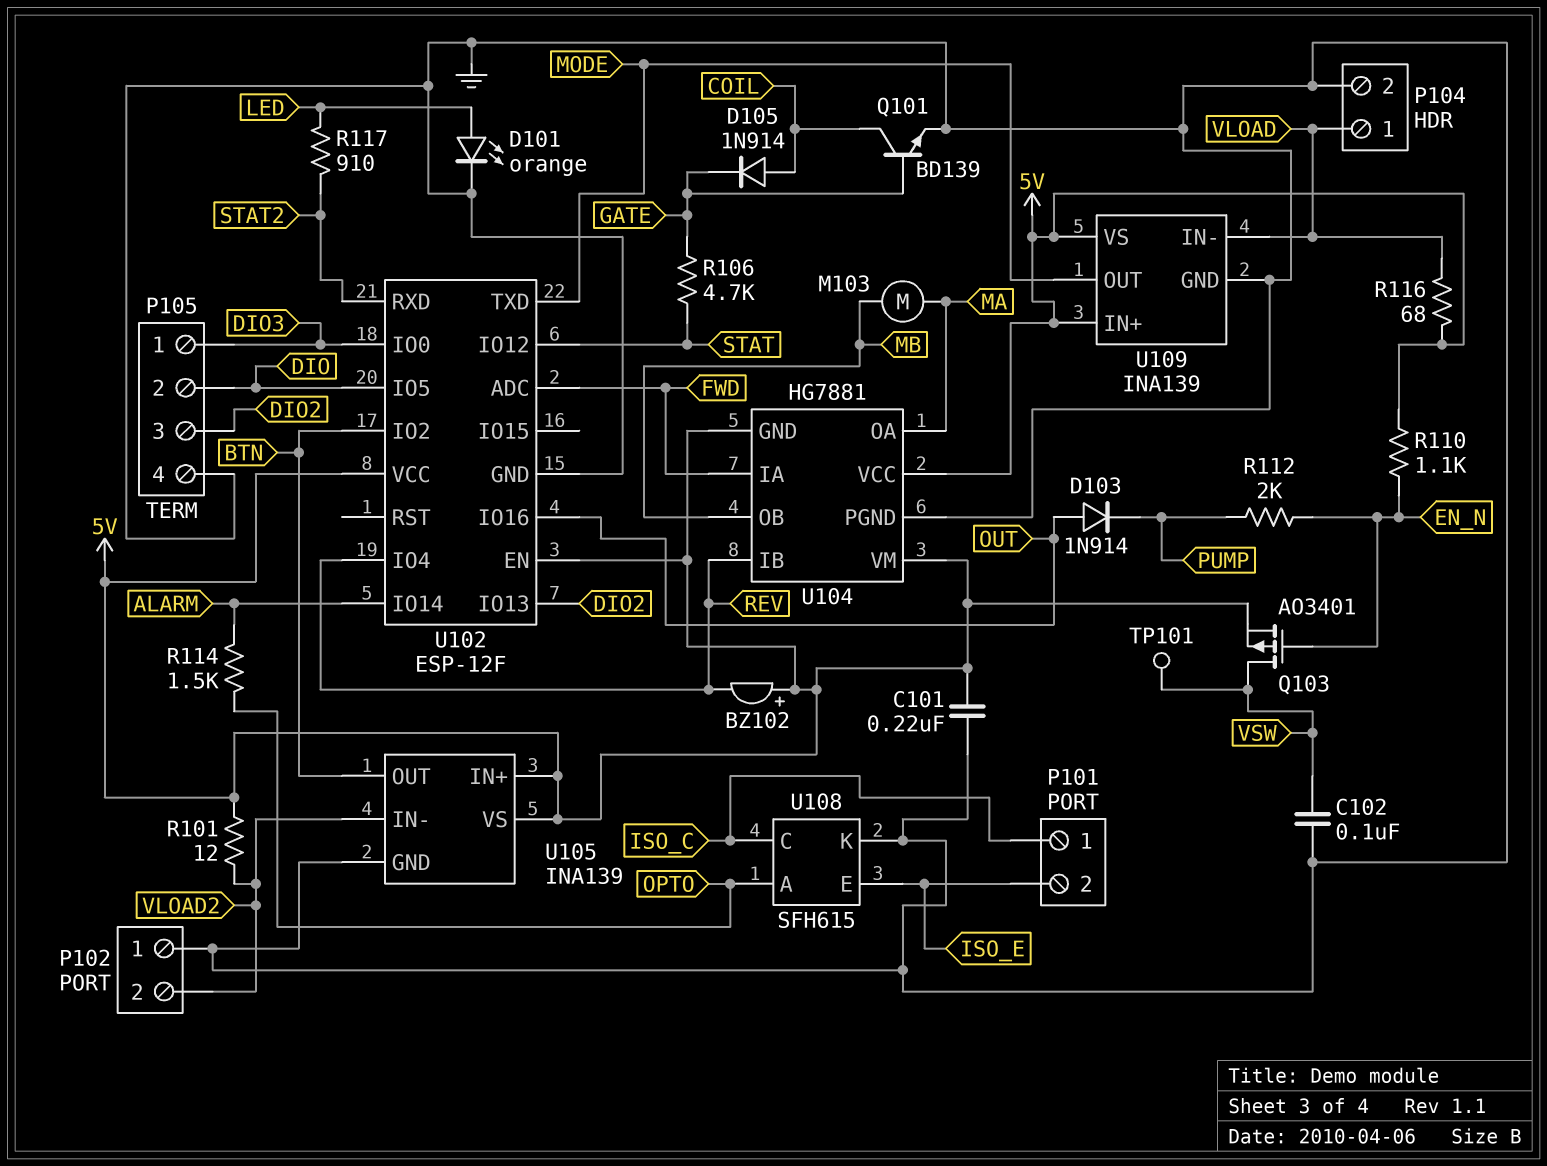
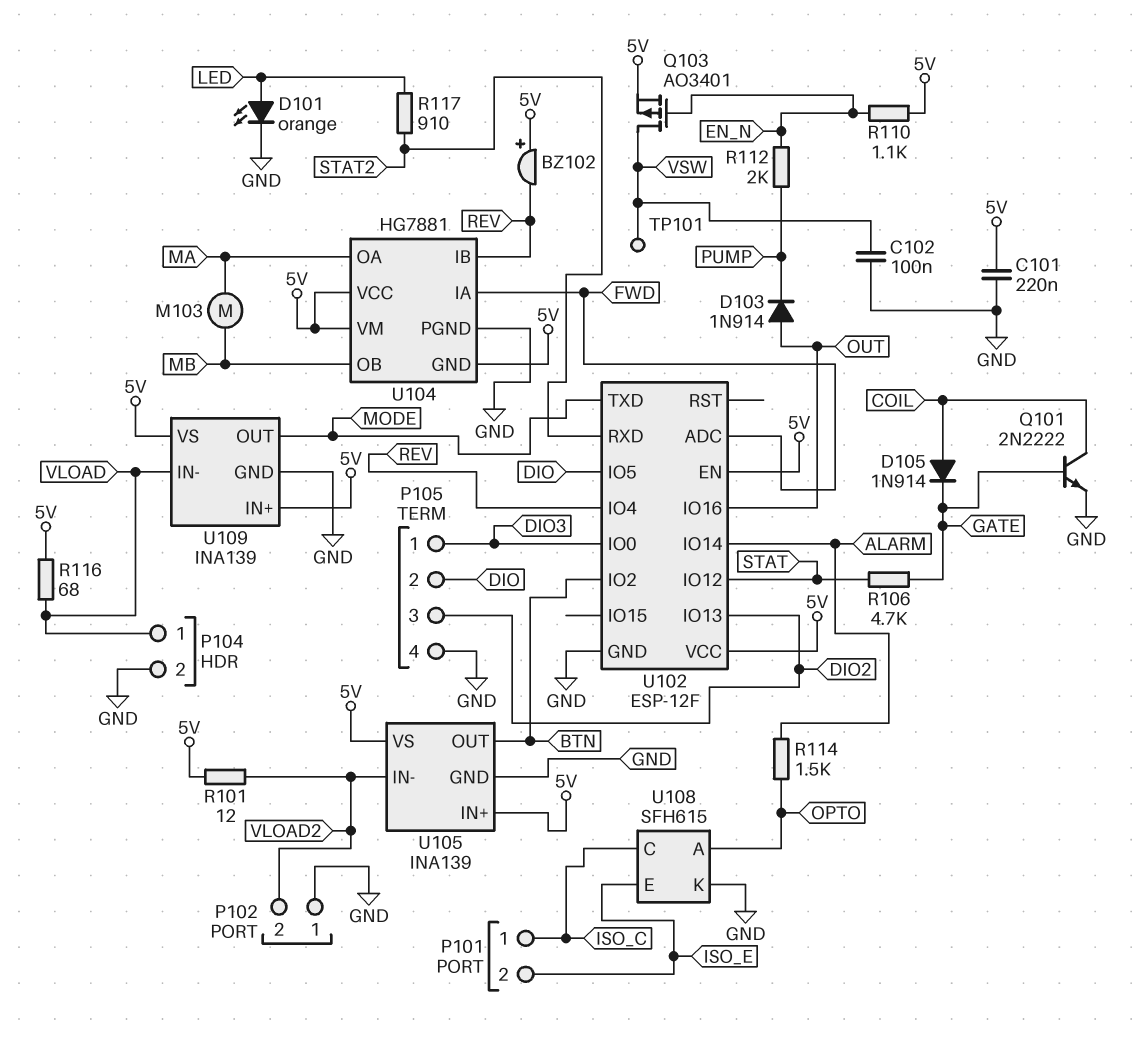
Q101: NPN BD139 (B GATE, C COIL, E GND) -> NPN 2N2222 (B GATE, C COIL, E GND)

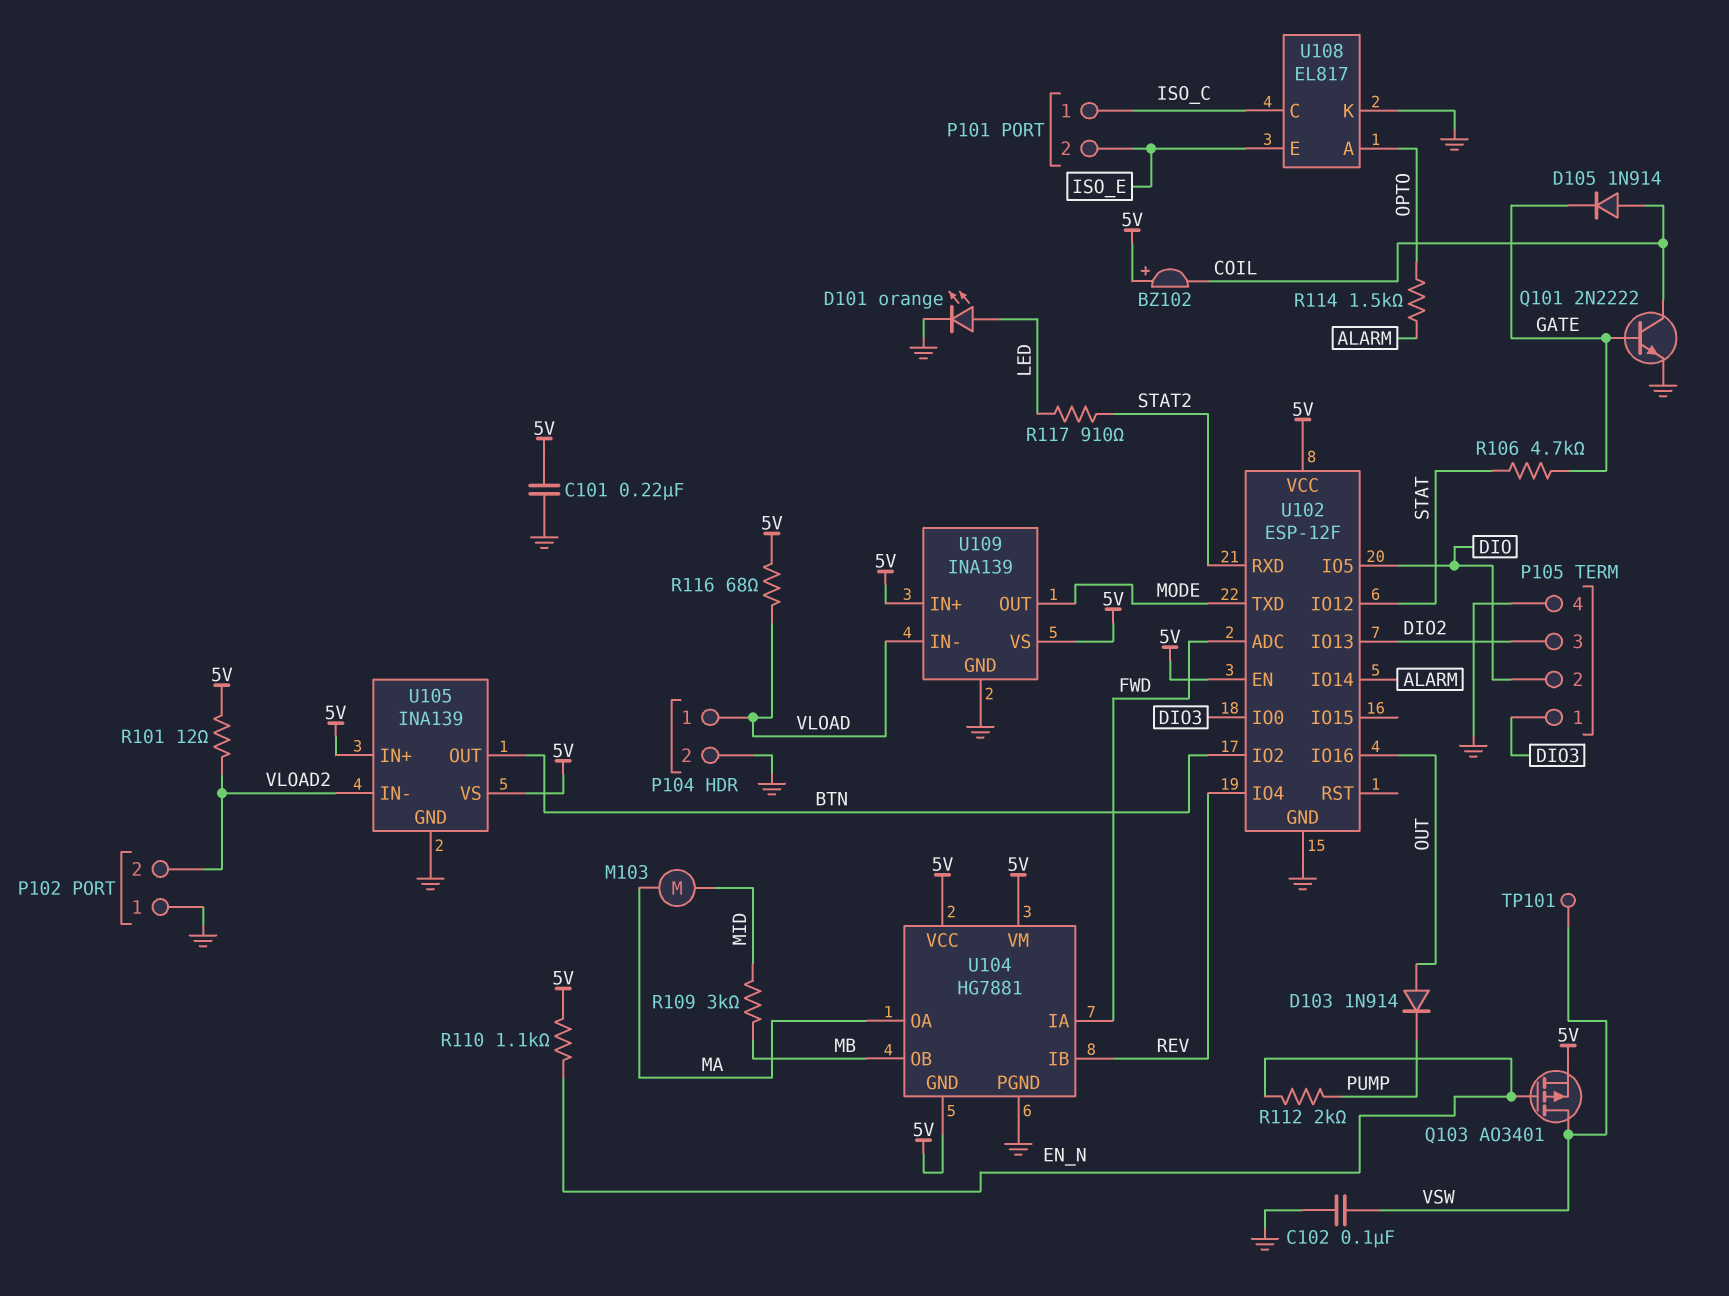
BZ102: buzzer (plus 5V, minus REV) -> buzzer (plus 5V, minus COIL)
M103: motor (MA, MB) -> motor (MA, MID)
R109: none -> 3k (MB, MID)
U108: SFH615 -> EL817

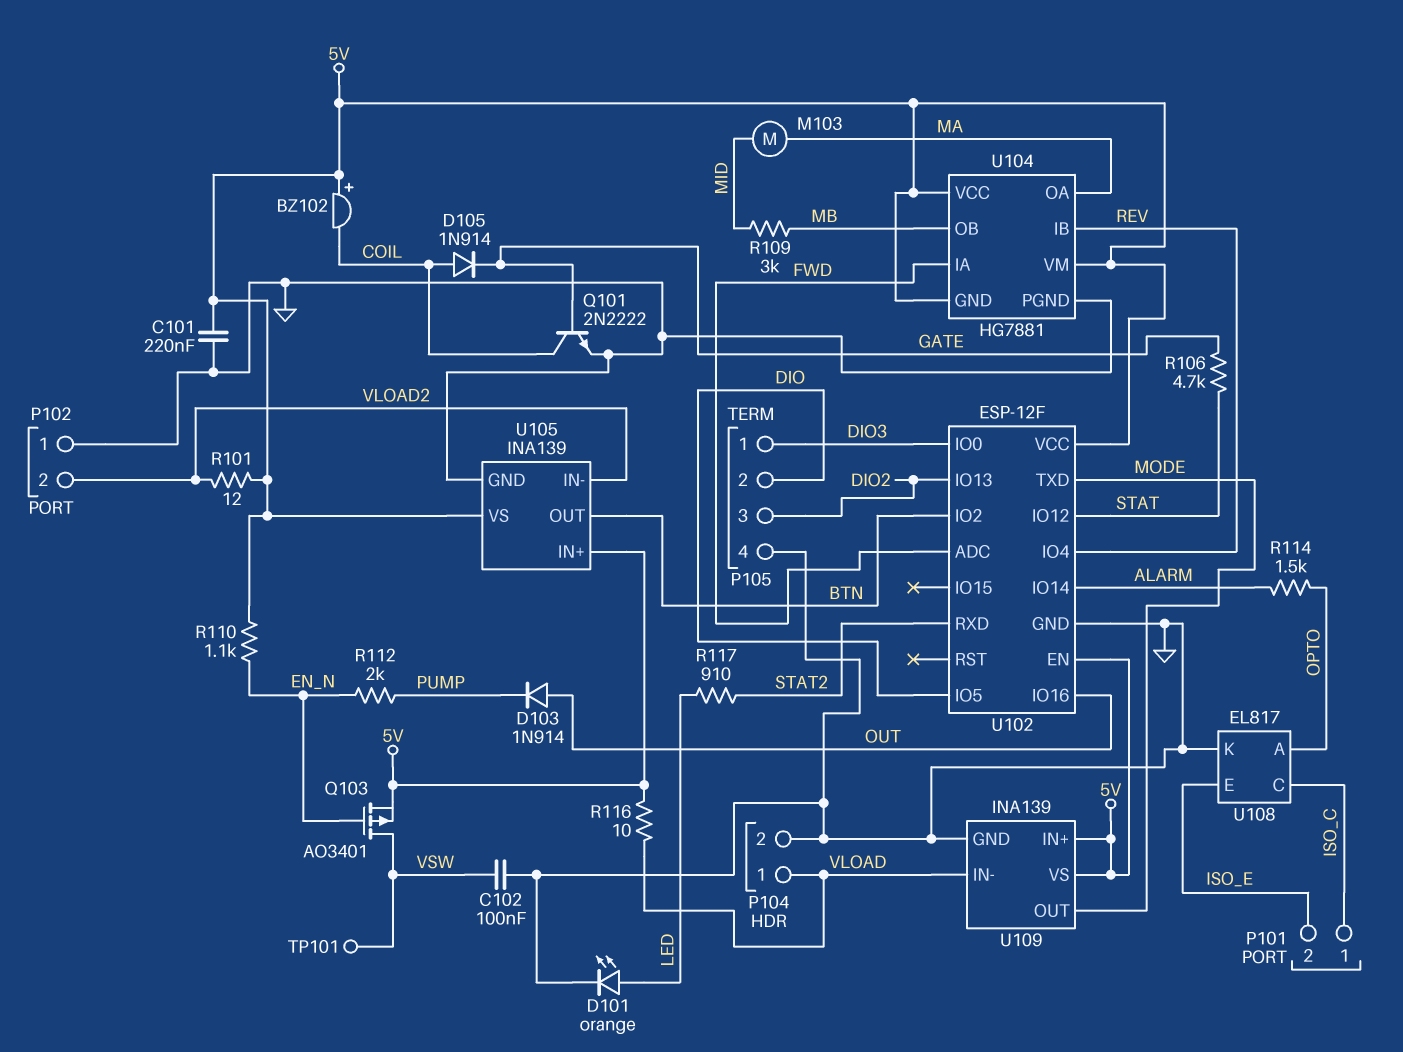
R116: 68 (5V, VLOAD) -> 10 (5V, VLOAD)

